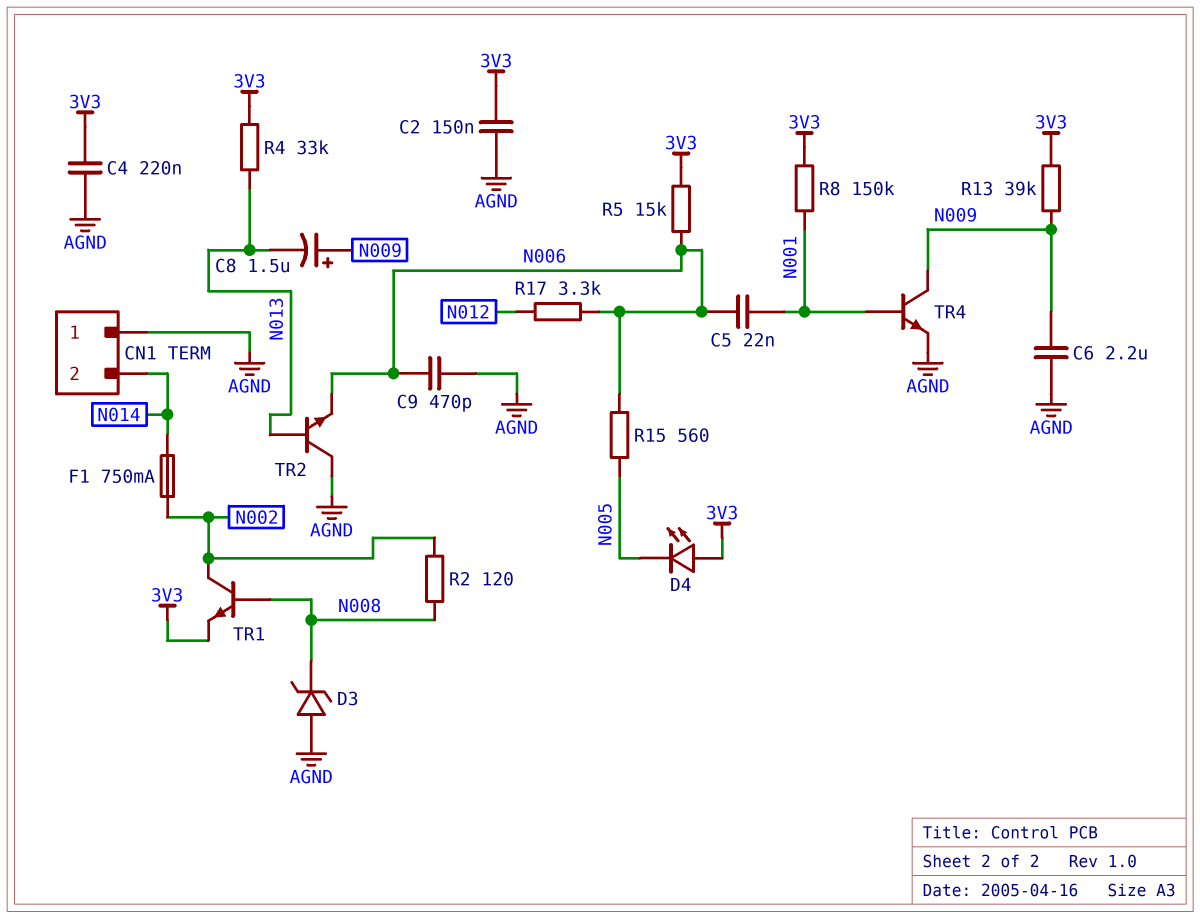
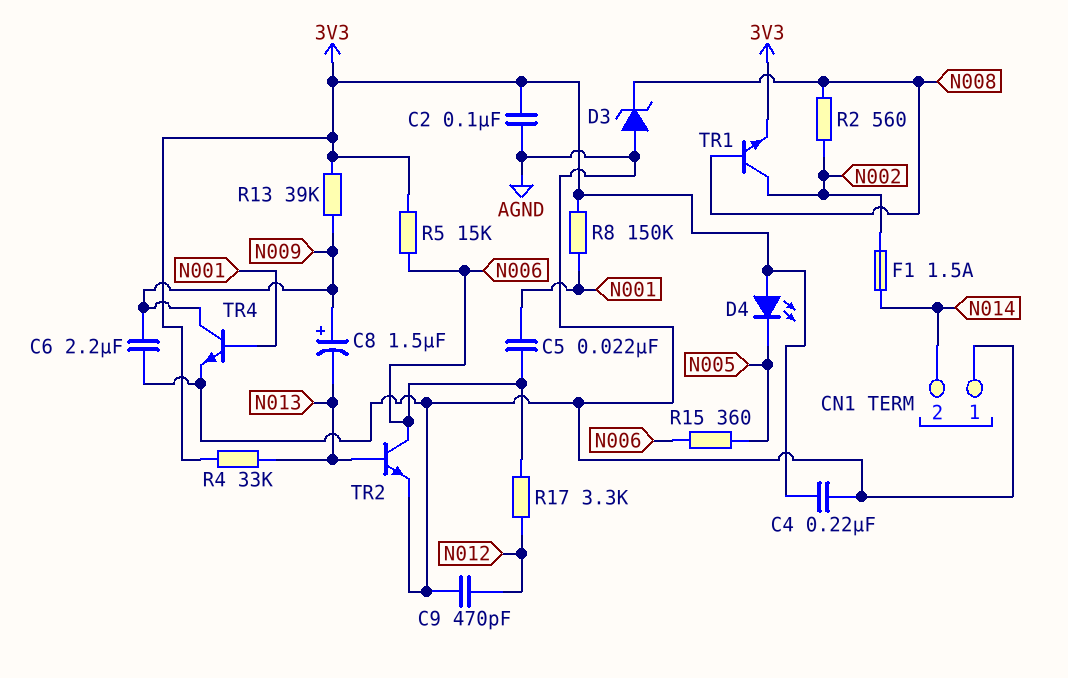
C2: 150nF (3V3, AGND) -> 100nF (3V3, AGND)
C9: 470pF (AGND, N006) -> 470pF (AGND, N012)
F1: 750mA (N002, N014) -> 1.5A (N002, N014)
R2: 120 (N002, N008) -> 560 (N002, N008)
R15: 560 (N005, N006) -> 360 (N005, N006)
TR2: NPN (B N013, C AGND, E N006) -> NPN (B N013, C N006, E AGND)

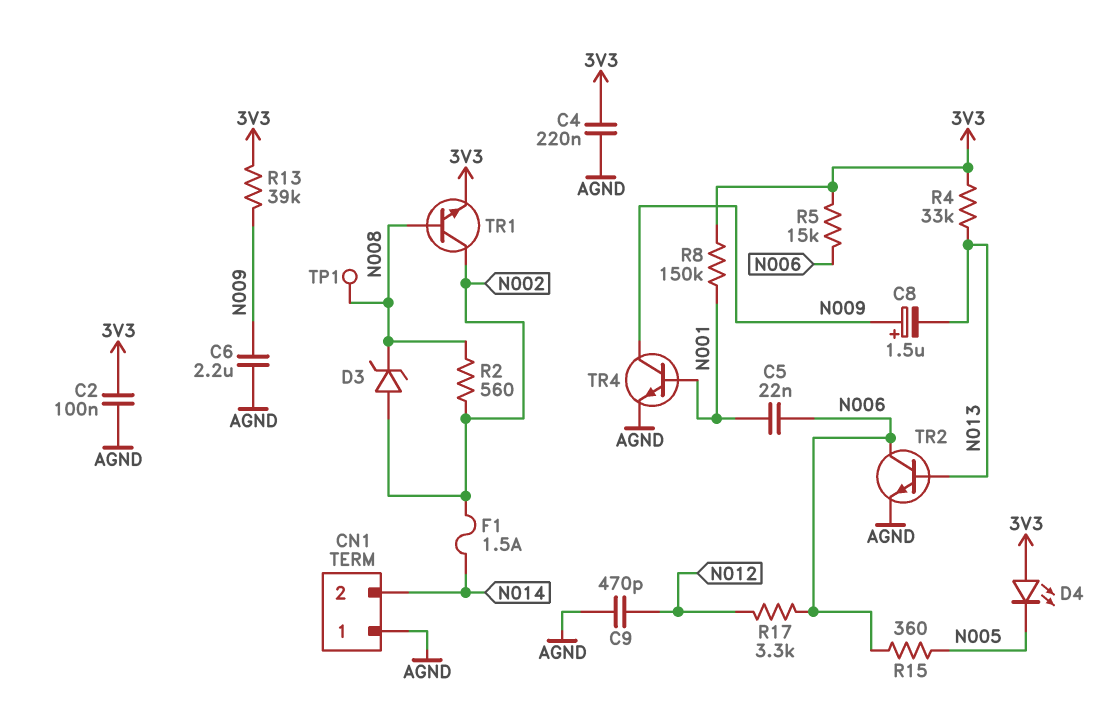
D3: zener (A AGND, K N008) -> zener (A N002, K N008)
TP1: none -> test point (N008)

